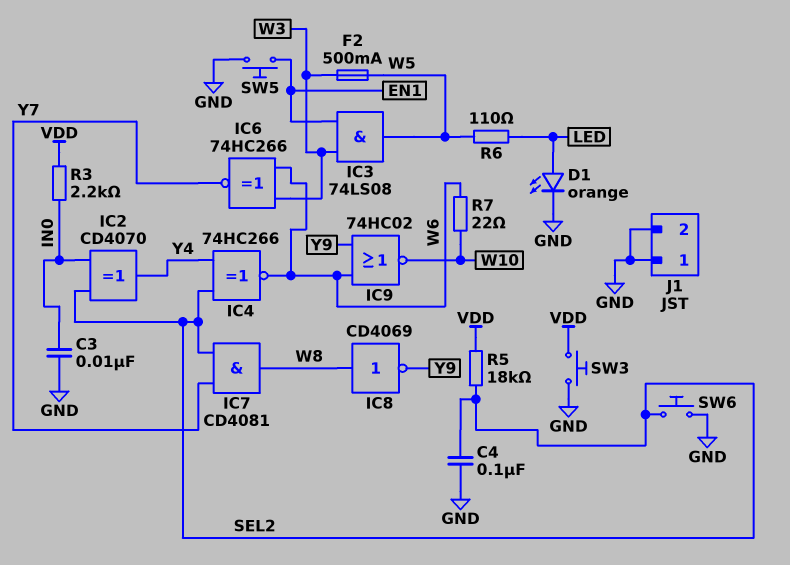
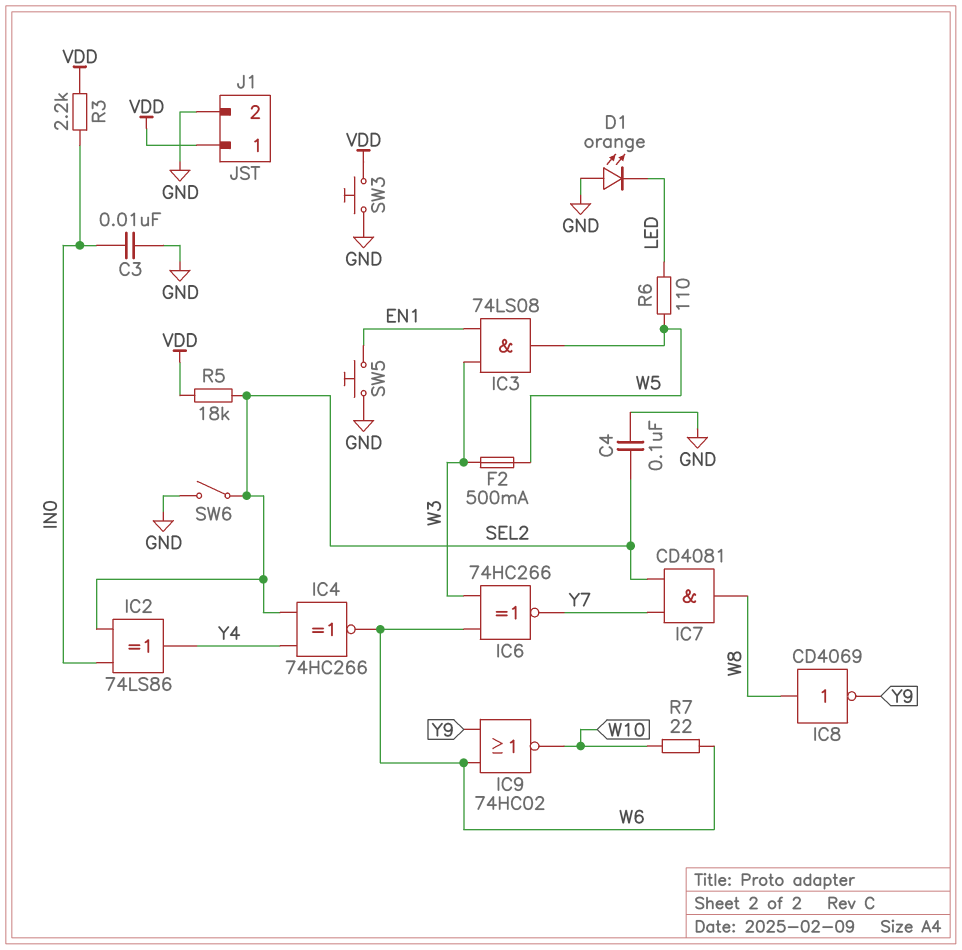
D1: LED orange (A LED, K GND) -> LED orange (A GND, K LED)
IC2: XOR CD4070 (in IN0, in SEL2, out Y4) -> XOR 74LS86 (in IN0, in SEL2, out Y4)
J1 pin 1: GND -> VDD
SW6: button (GND, SEL2) -> switch (GND, SEL2)

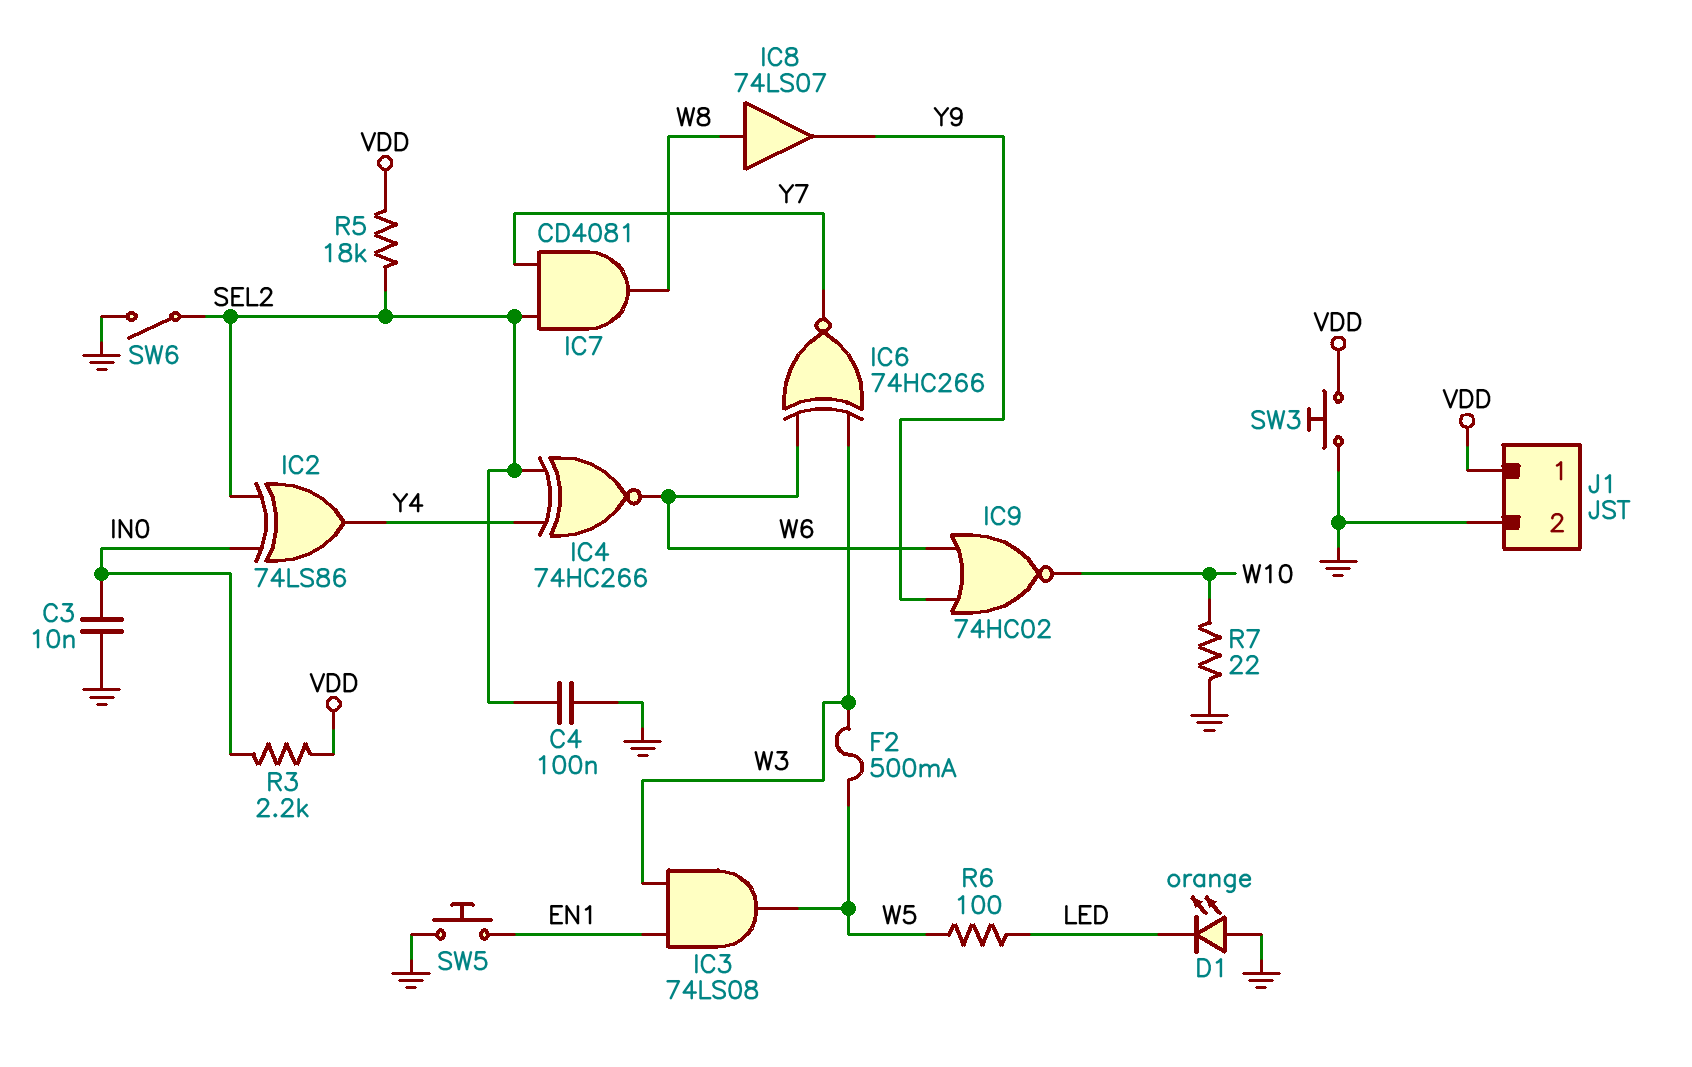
IC8: NOT CD4069 (in W8, out Y9) -> buffer 74LS07 (in W8, out Y9)
R6: 110 (LED, W5) -> 100 (LED, W5)
R7: 22 (W6, W10) -> 22 (GND, W10)

